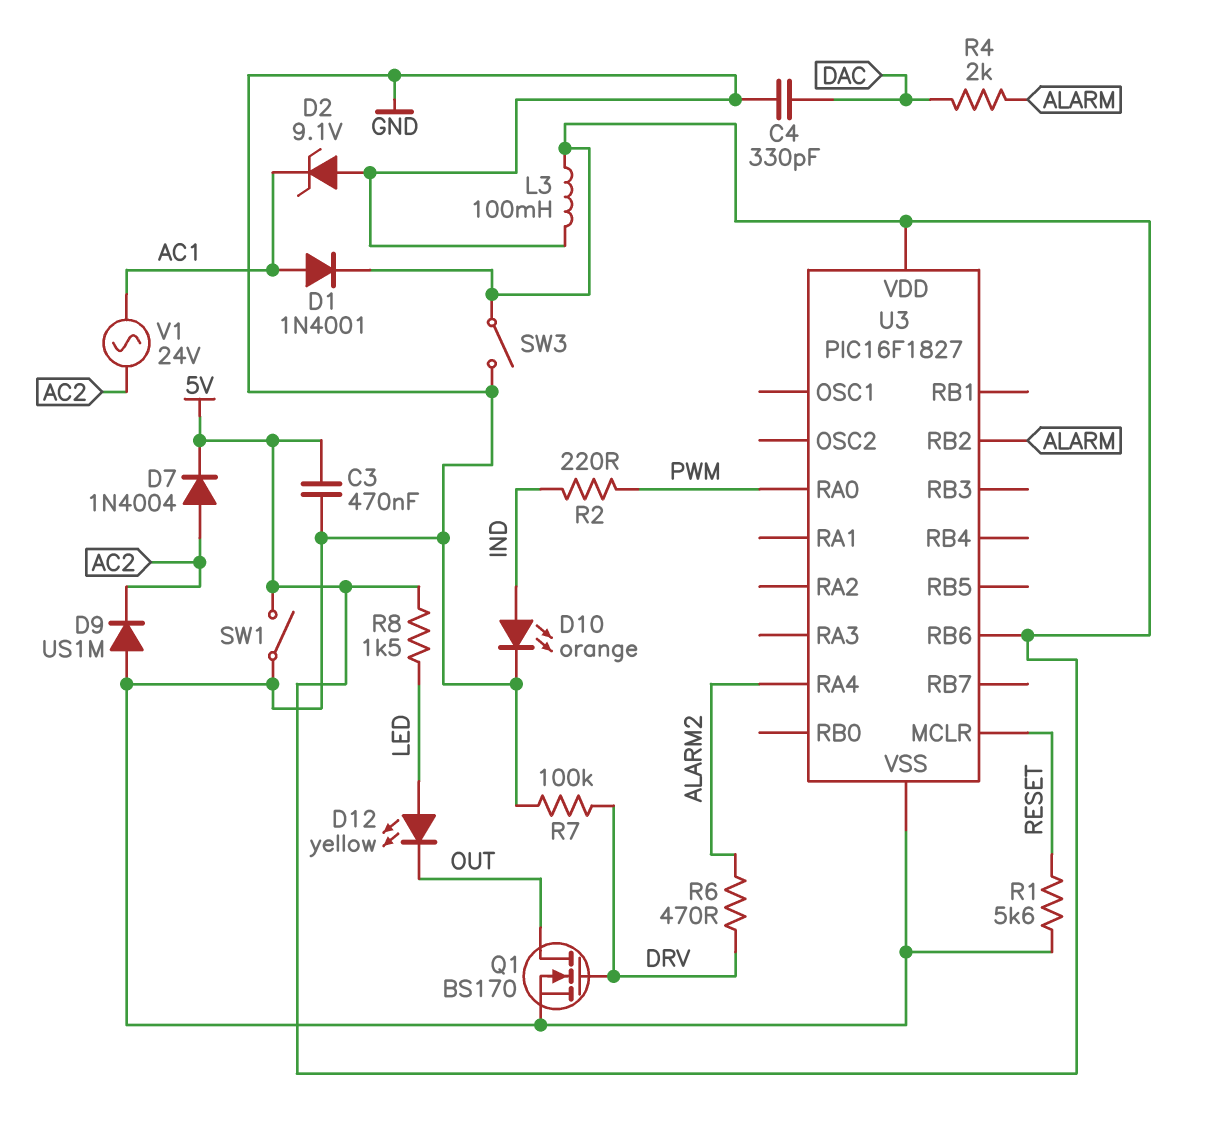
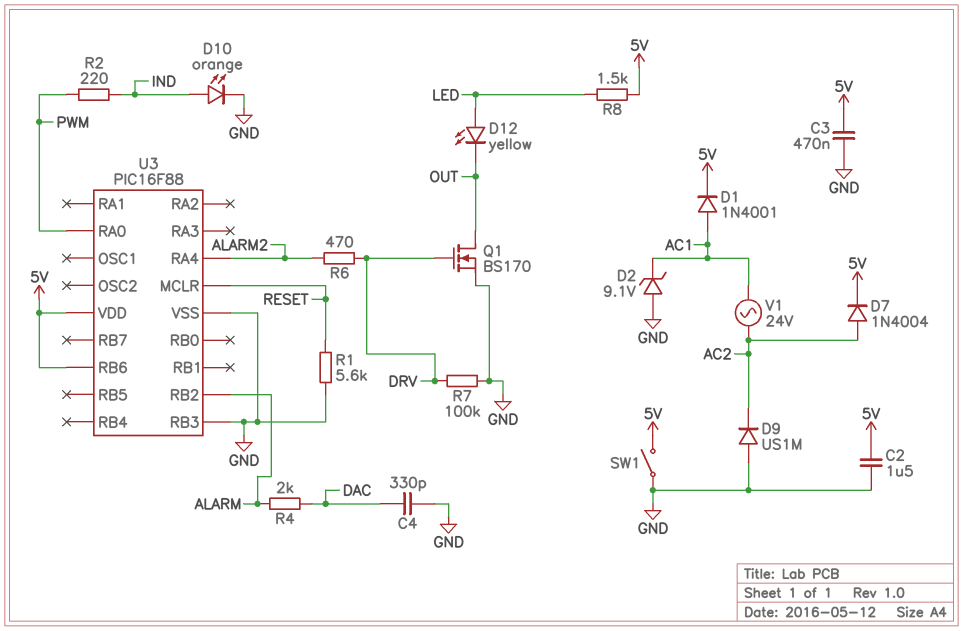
C2: none -> 1.5uF (5V, GND)
L3: 100mH (5V, GND) -> none
SW3: switch (5V, GND) -> none
U3: PIC16F1827 -> PIC16F88
U3 pin RB3: none -> GND

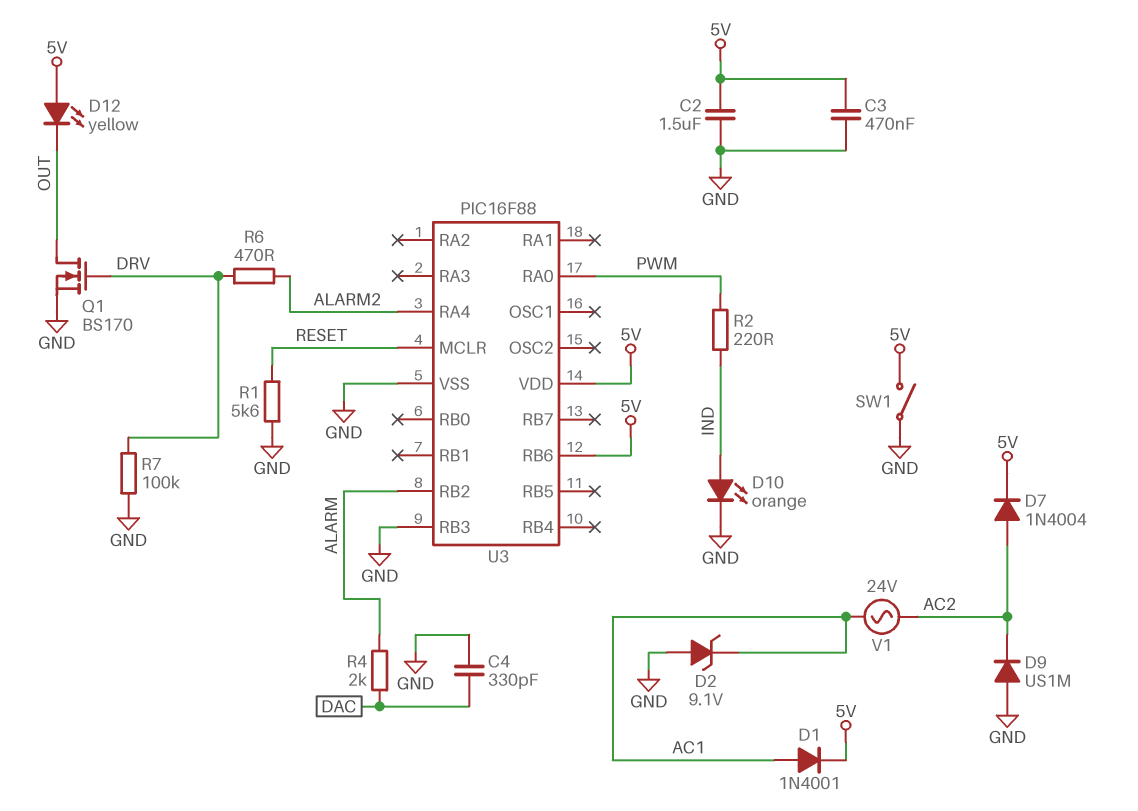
D12: LED yellow (A LED, K OUT) -> LED yellow (A 5V, K OUT)
R8: 1.5k (5V, LED) -> none

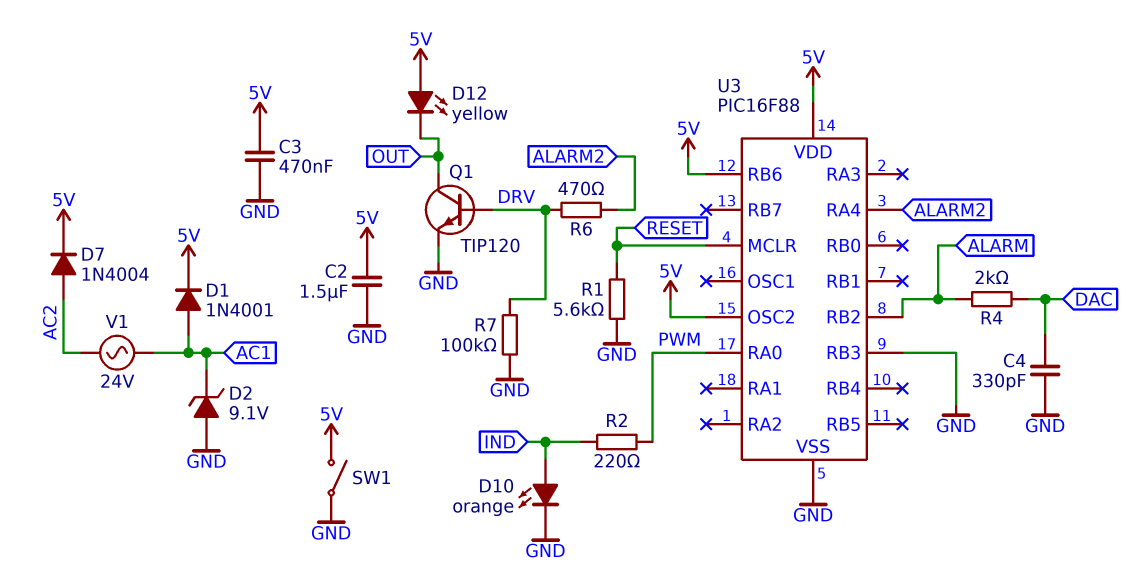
D9: diode US1M (A GND, K AC2) -> none
Q1: NMOS BS170 (G DRV, D OUT, S GND) -> NPN TIP120 (B DRV, C OUT, E GND)
U3 pin OSC2: none -> 5V

